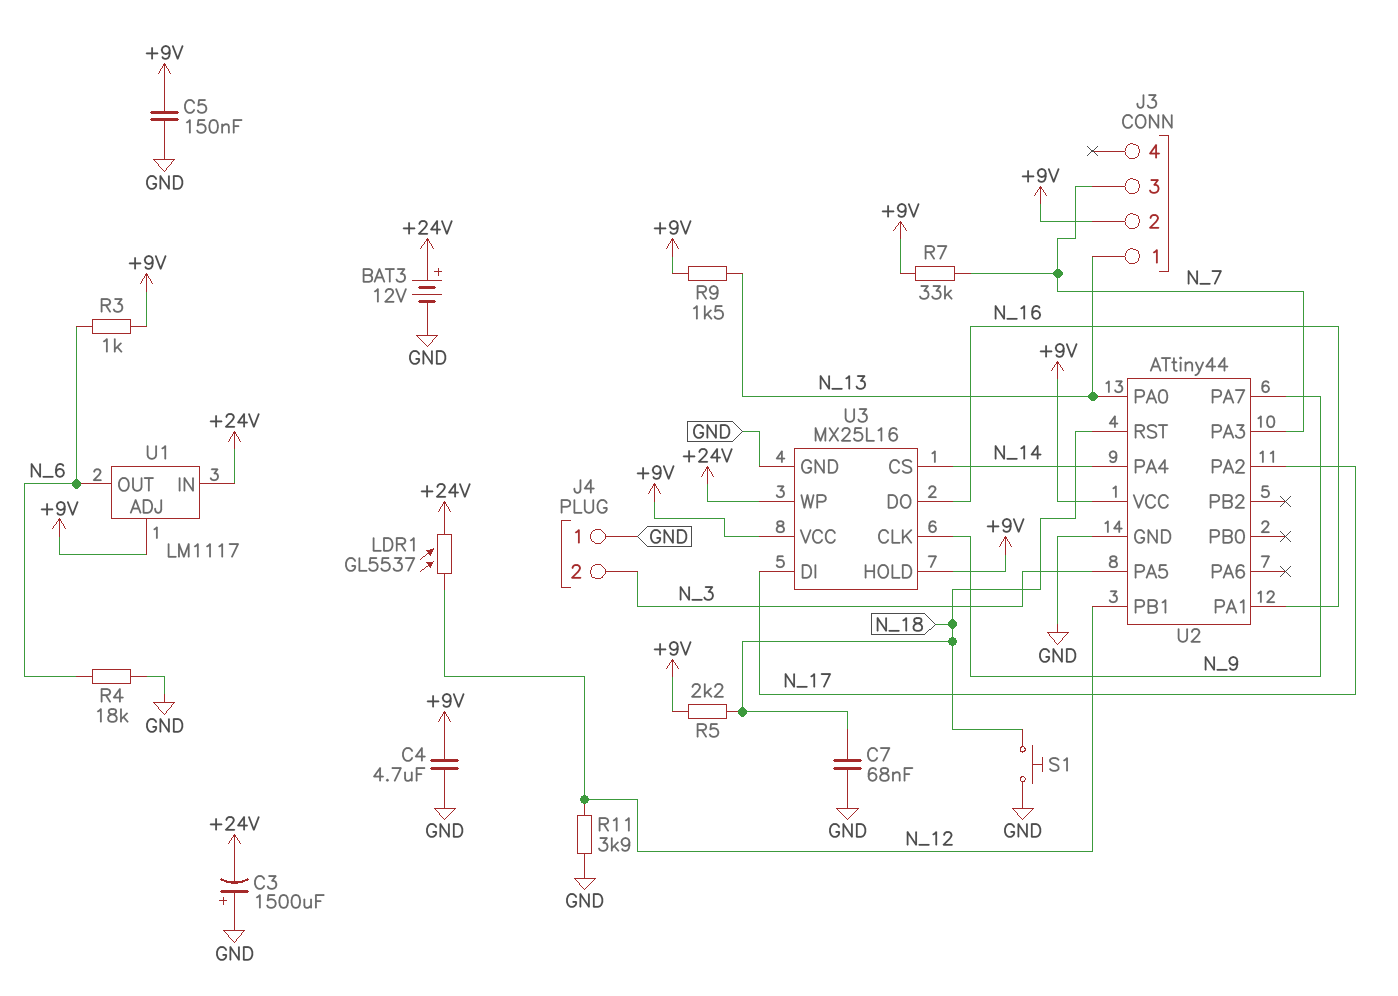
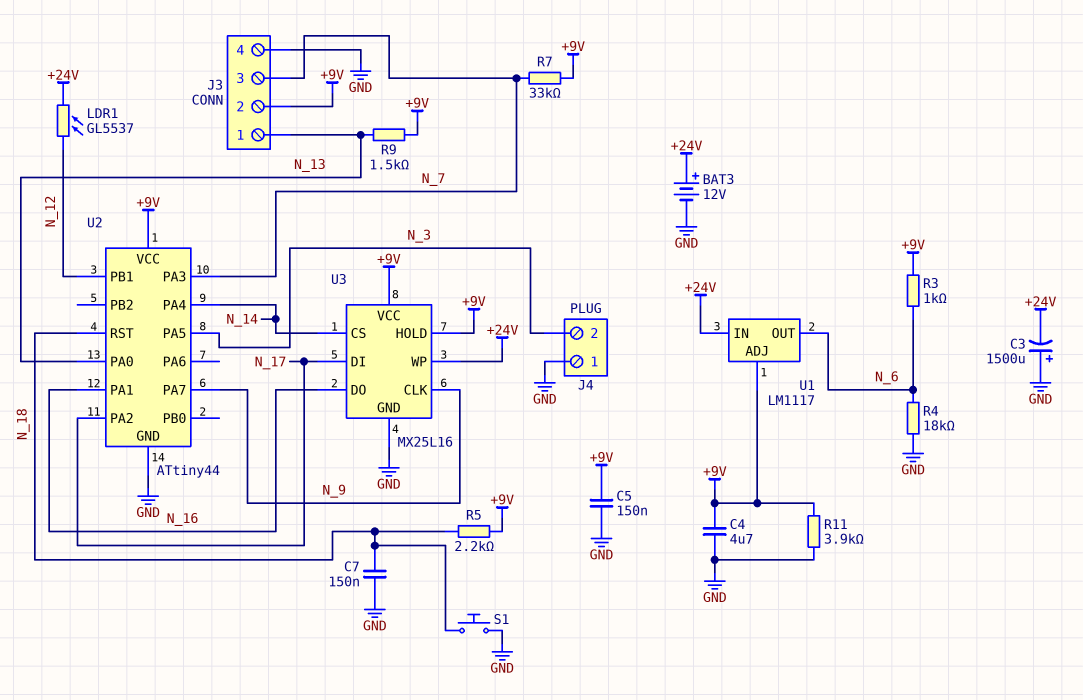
C7: 68nF (GND, N_18) -> 150nF (GND, N_18)
J3 pin 4: none -> GND
R11: 3.9k (GND, N_12) -> 3.9k (+9V, GND)

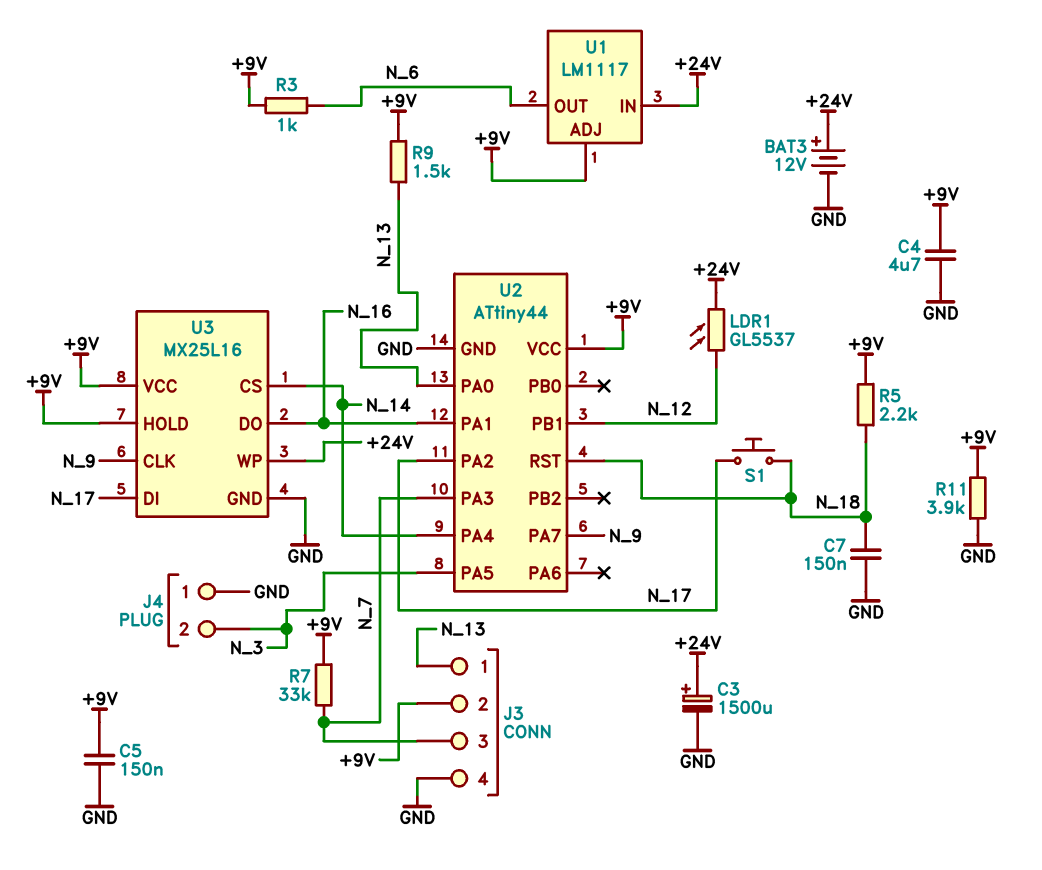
C3: 1500uF (plus GND, minus +24V) -> 1500uF (plus +24V, minus GND)
R4: 18k (GND, N_6) -> none
S1: button (GND, N_18) -> button (N_17, N_18)

